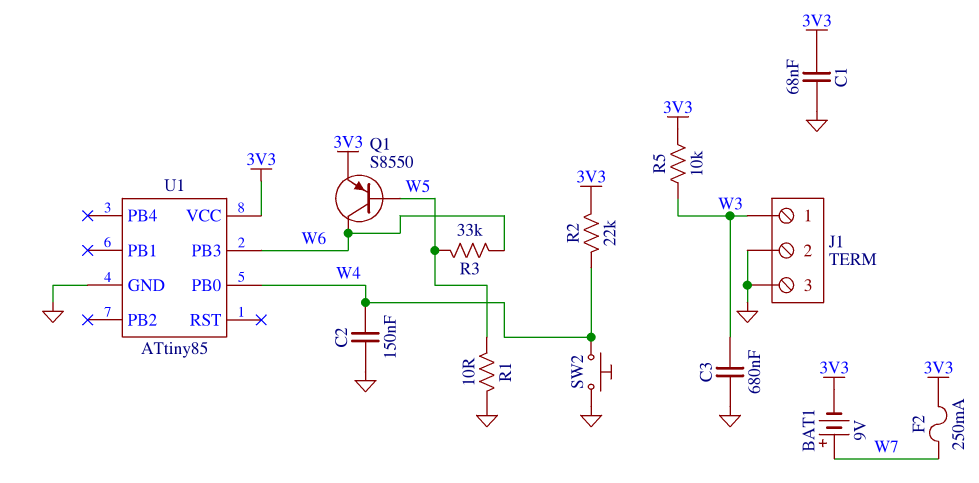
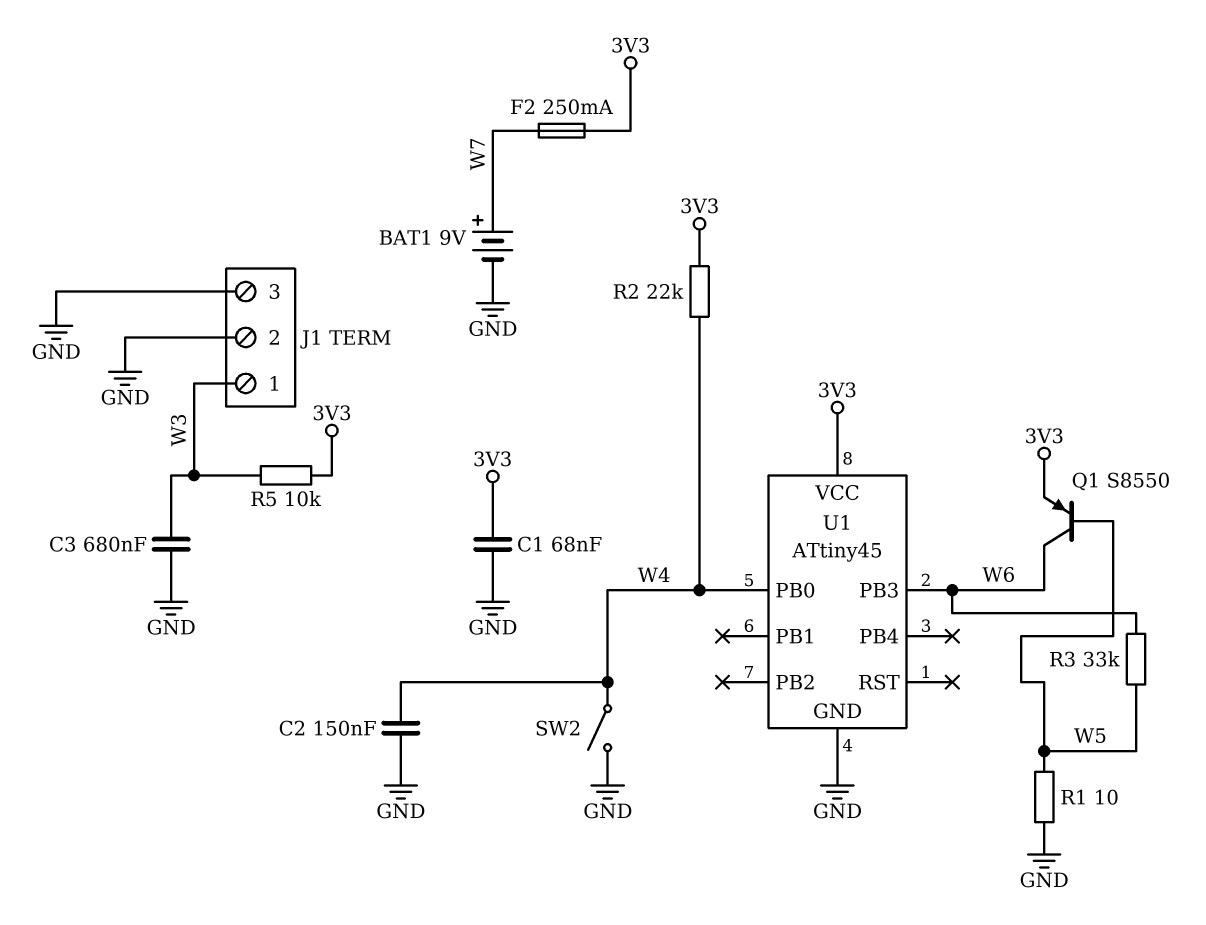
BAT1: 9V (plus W7, minus 3V3) -> 9V (plus W7, minus GND)
SW2: button (GND, W4) -> switch (GND, W4)
U1: ATtiny85 -> ATtiny45

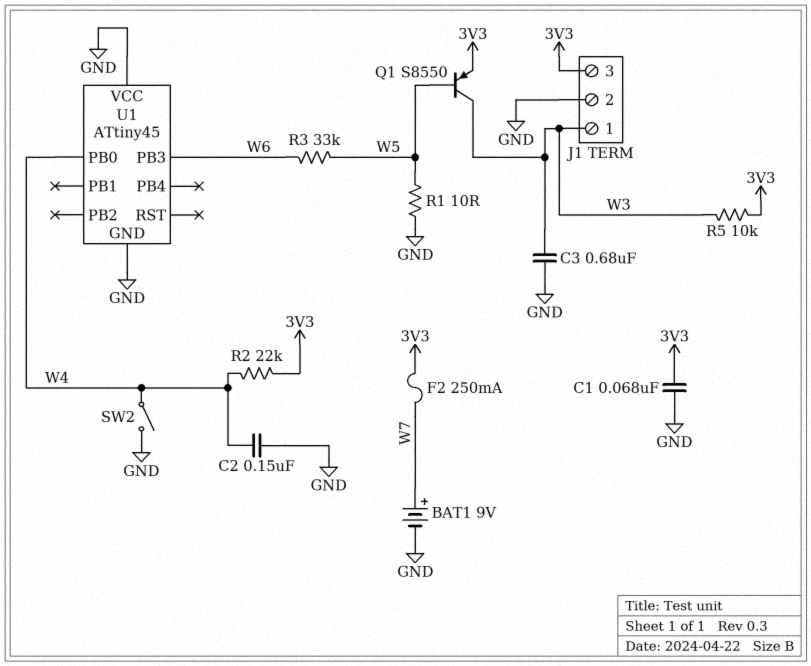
J1 pin 3: GND -> 3V3
Q1: PNP S8550 (B W5, C W6, E 3V3) -> PNP S8550 (B W5, C W3, E 3V3)
U1 pin VCC: 3V3 -> GND

